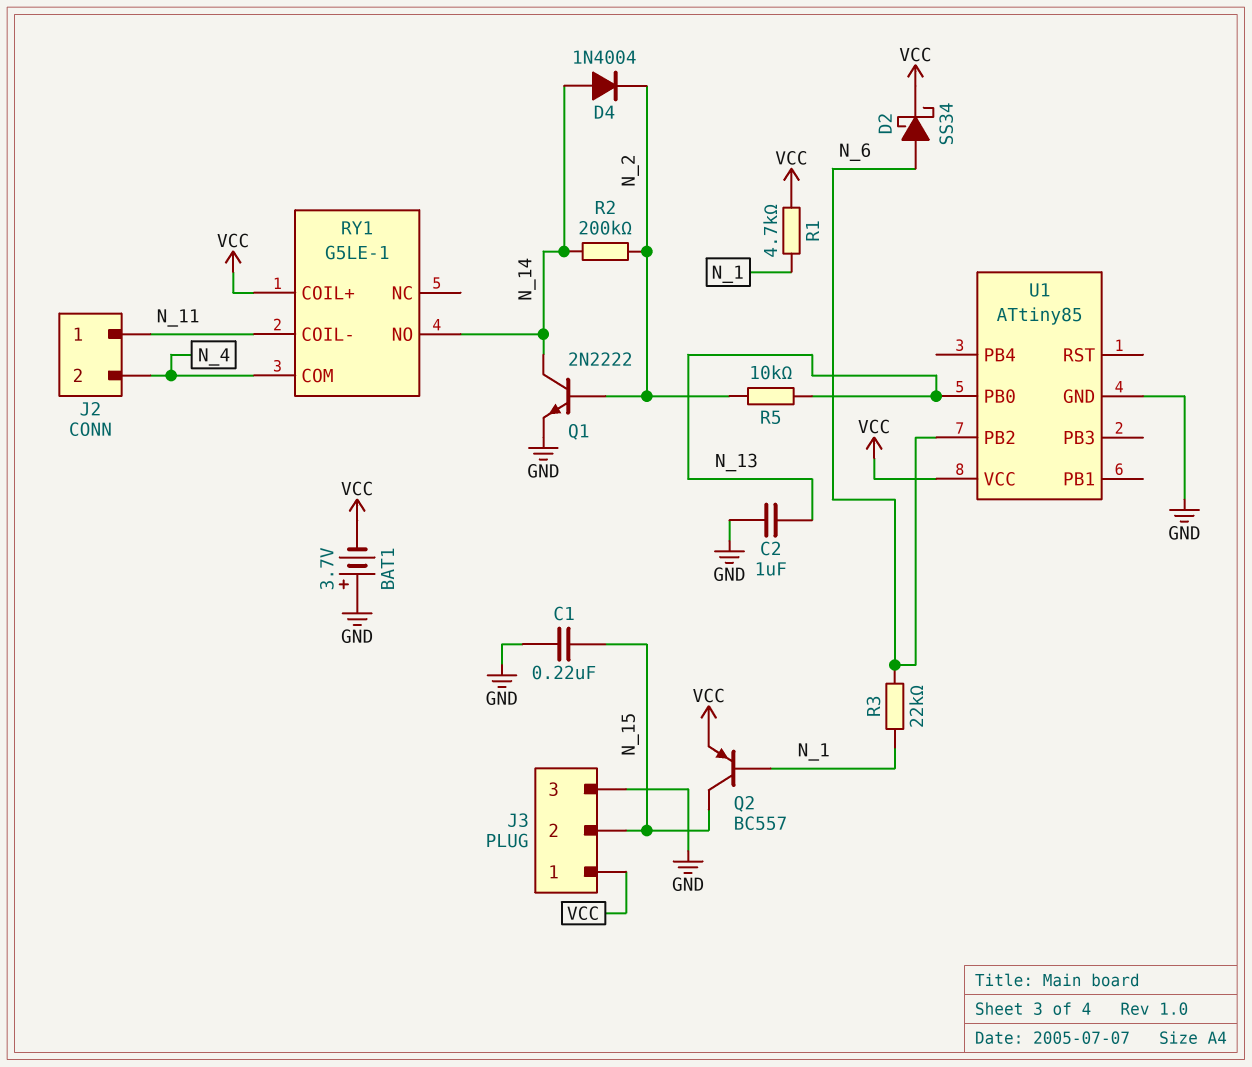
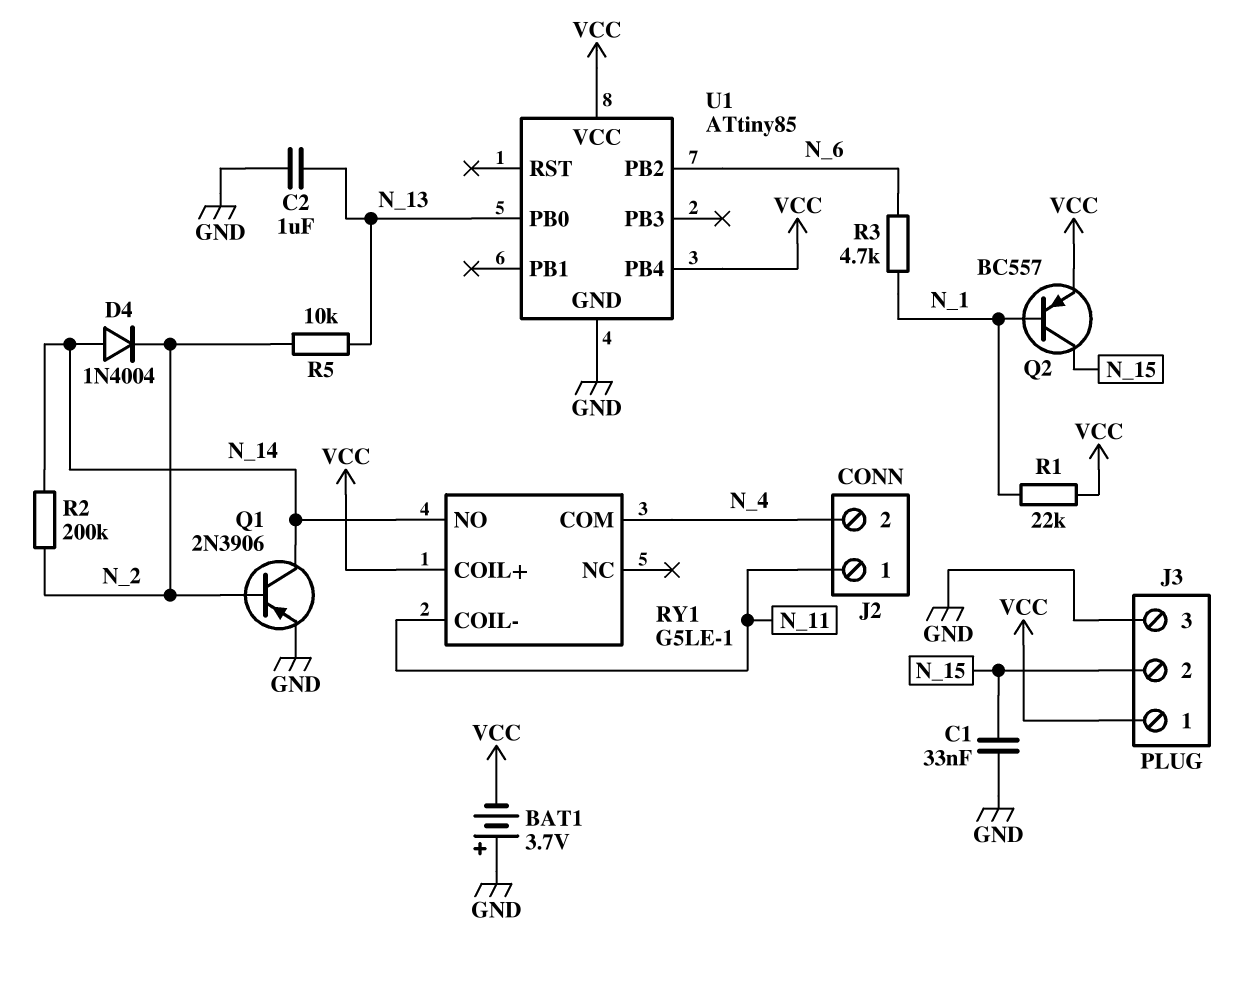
C1: 220nF (GND, N_15) -> 33nF (GND, N_15)
D2: schottky SS34 (A N_6, K VCC) -> none
Q1: NPN 2N2222 (B N_2, C N_14, E GND) -> PNP 2N3906 (B N_2, C N_14, E GND)
R1: 4.7k (N_1, VCC) -> 22k (N_1, VCC)
R3: 22k (N_1, N_6) -> 4.7k (N_1, N_6)
U1 pin PB4: none -> VCC

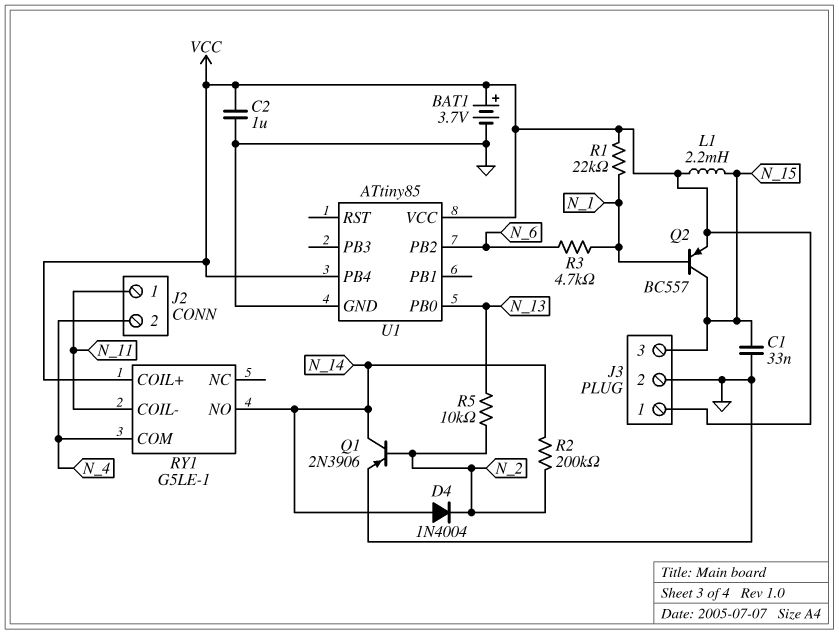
BAT1: 3.7V (plus GND, minus VCC) -> 3.7V (plus VCC, minus GND)
C2: 1uF (GND, N_13) -> 1uF (GND, VCC)
J3 pin 2: N_15 -> GND
J3 pin 3: GND -> N_15
L1: none -> 2.2mH (N_15, VCC)

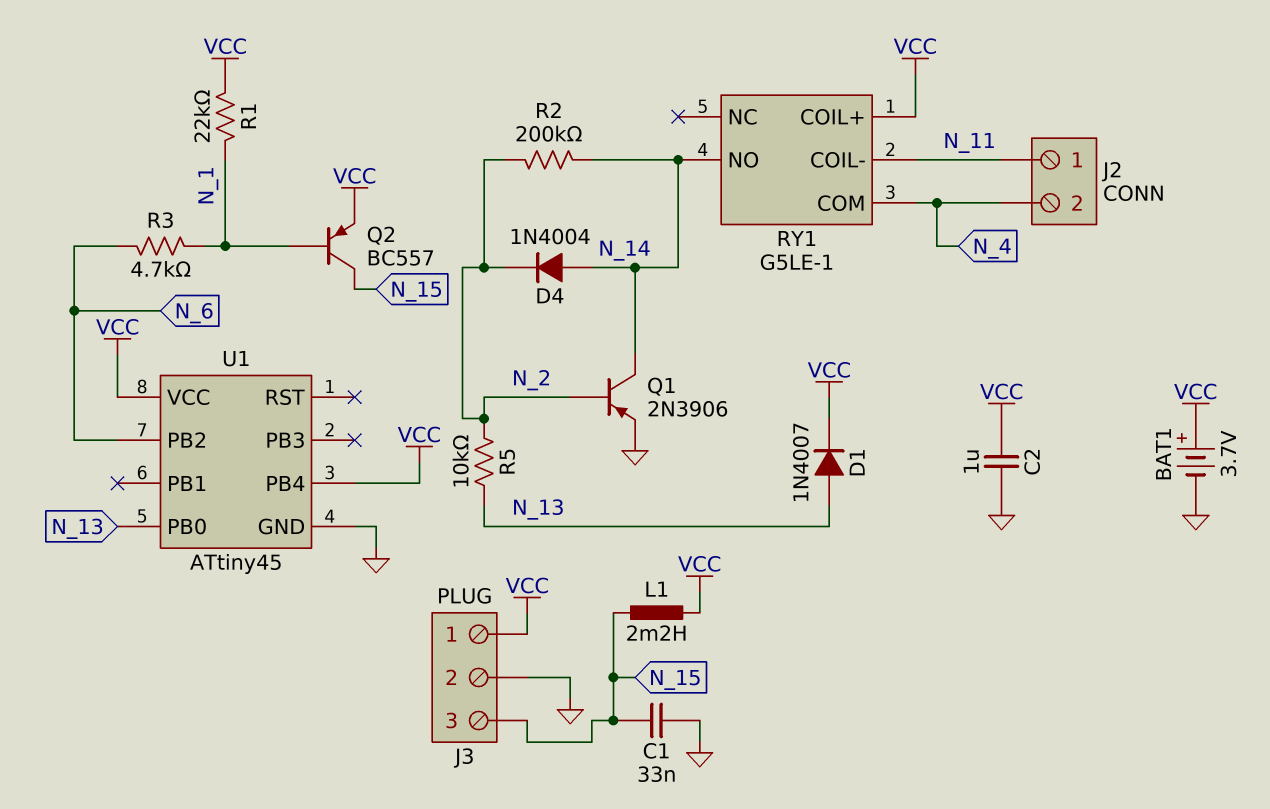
D1: none -> diode 1N4007 (A N_13, K VCC)
U1: ATtiny85 -> ATtiny45

